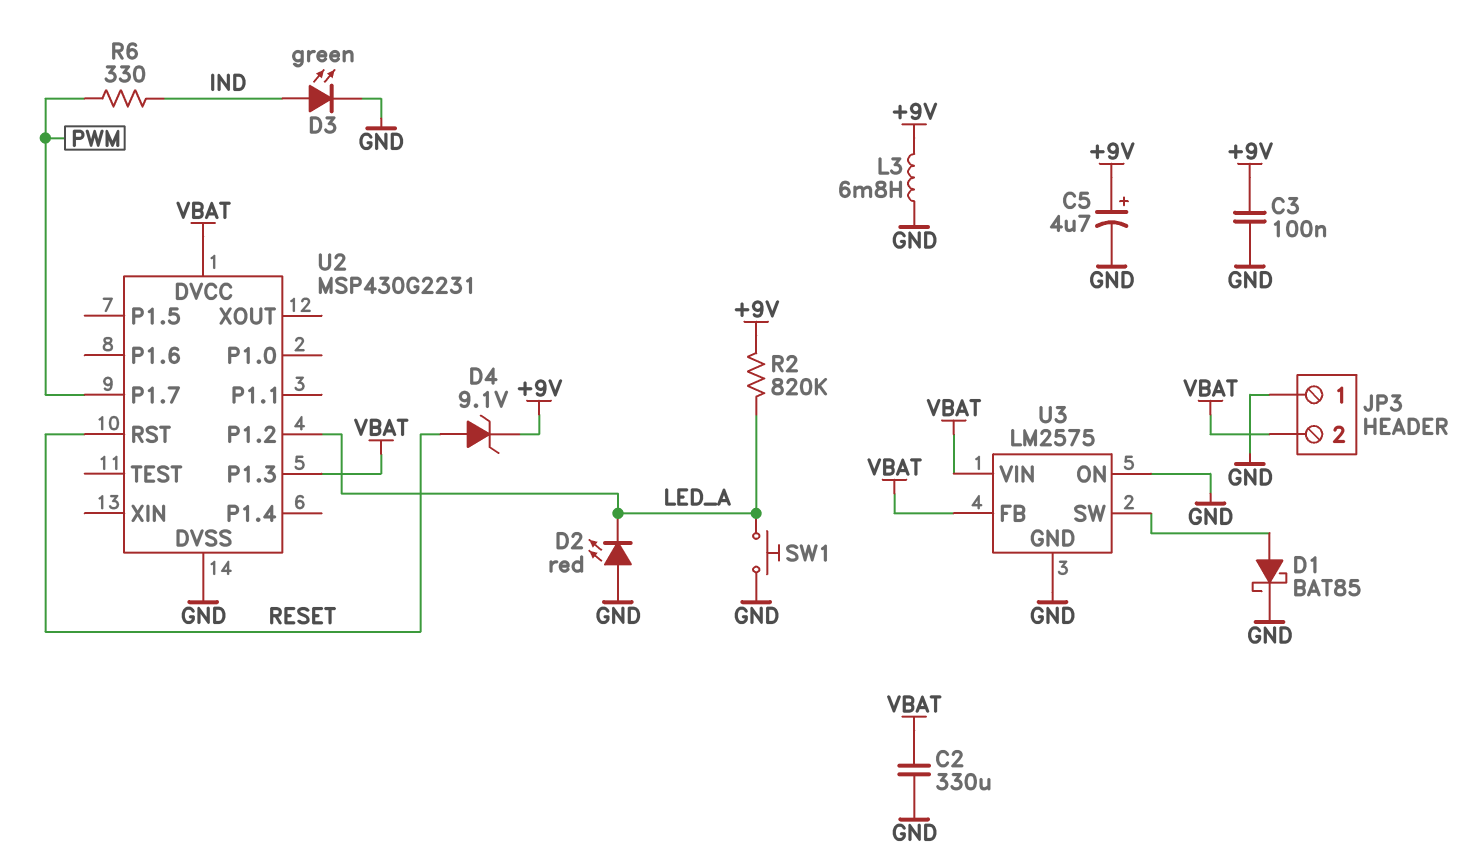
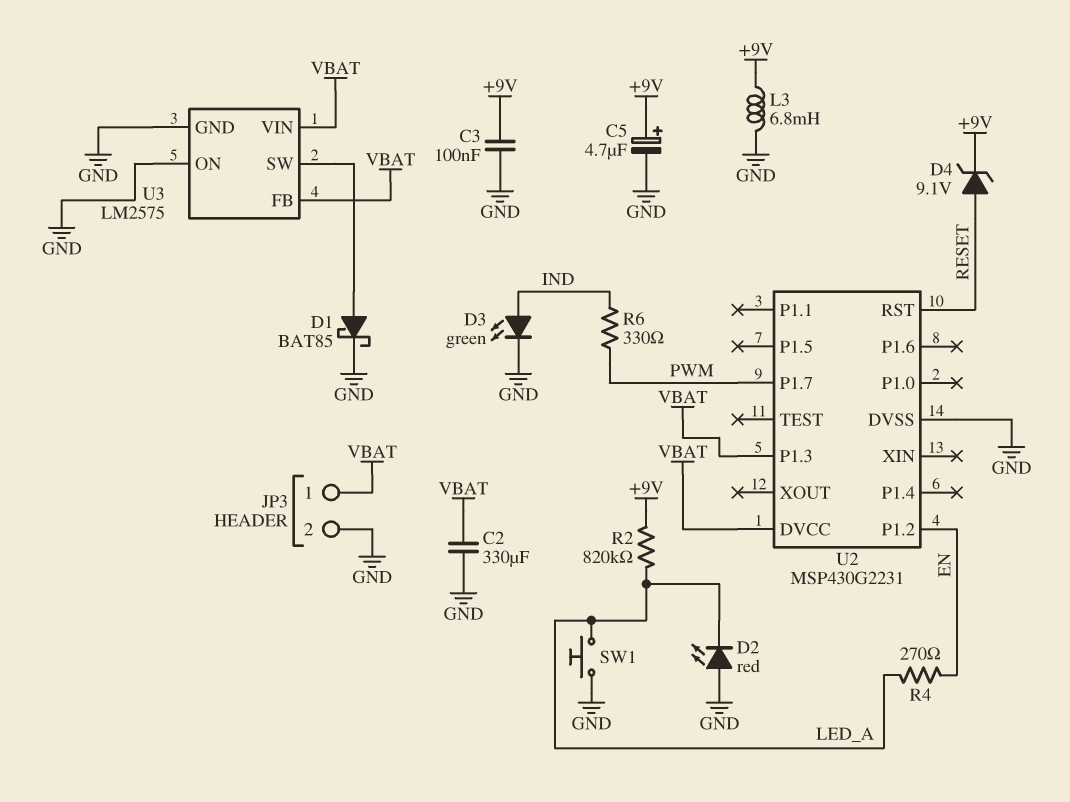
JP3 pin 1: GND -> VBAT
JP3 pin 2: VBAT -> GND
R4: none -> 270 (EN, LED_A)
U2 pin P1.2: LED_A -> EN

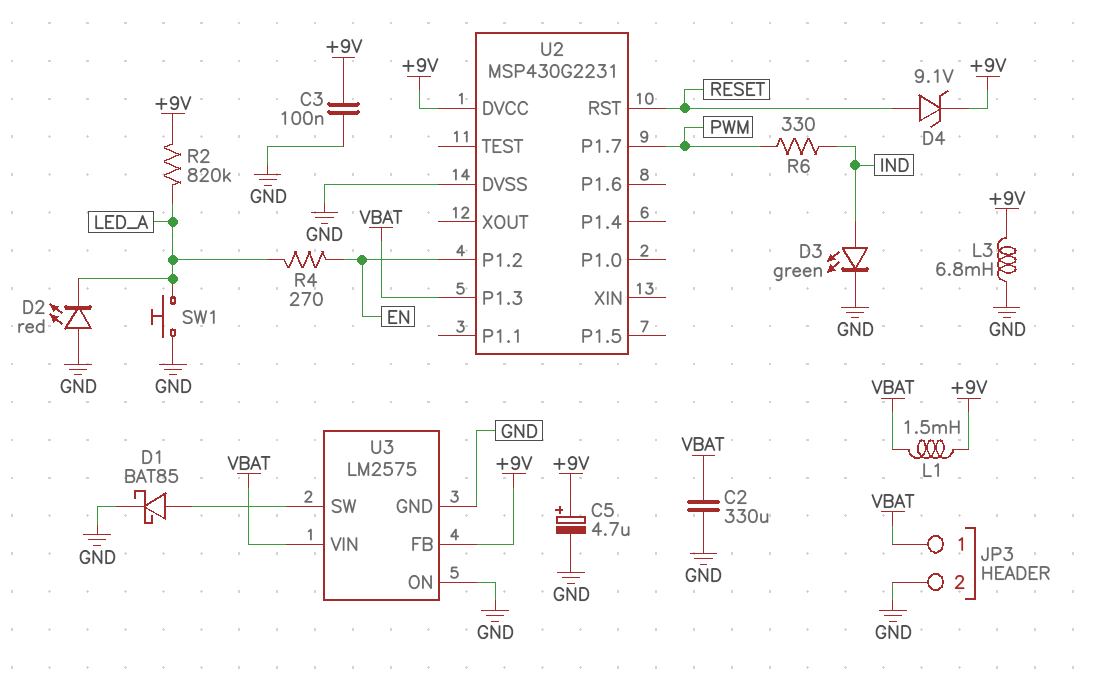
L1: none -> 1.5mH (+9V, VBAT)
U2 pin DVCC: VBAT -> +9V
U3 pin FB: VBAT -> +9V

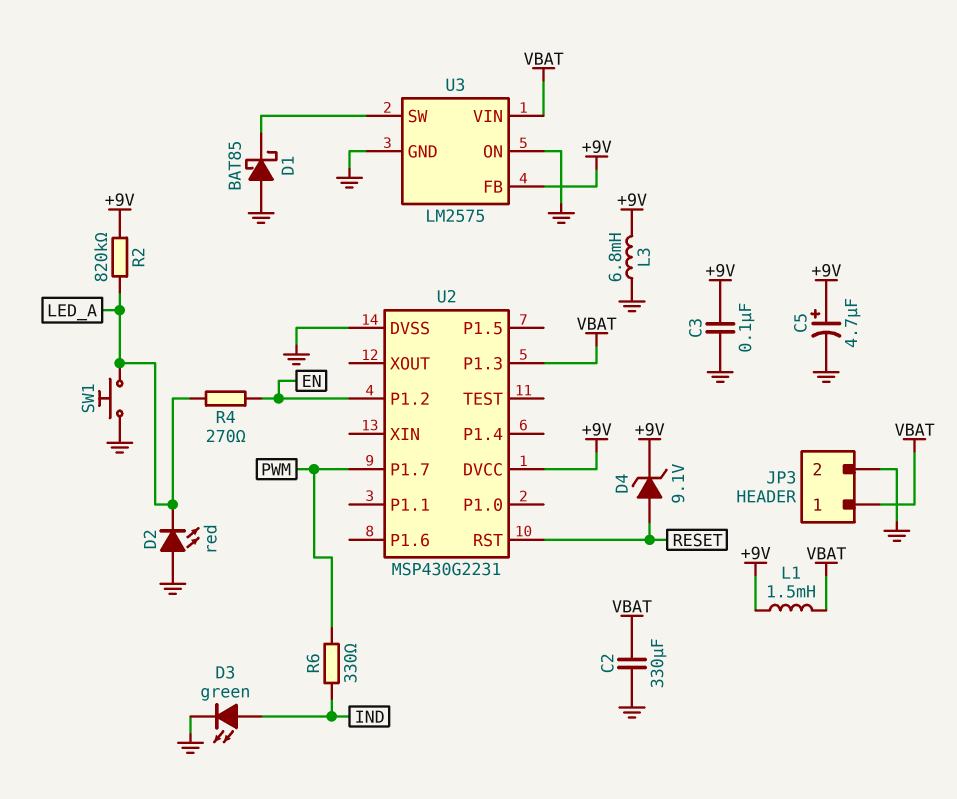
D1: schottky BAT85 (A U3/SW, K GND) -> schottky BAT85 (A GND, K U3/SW)

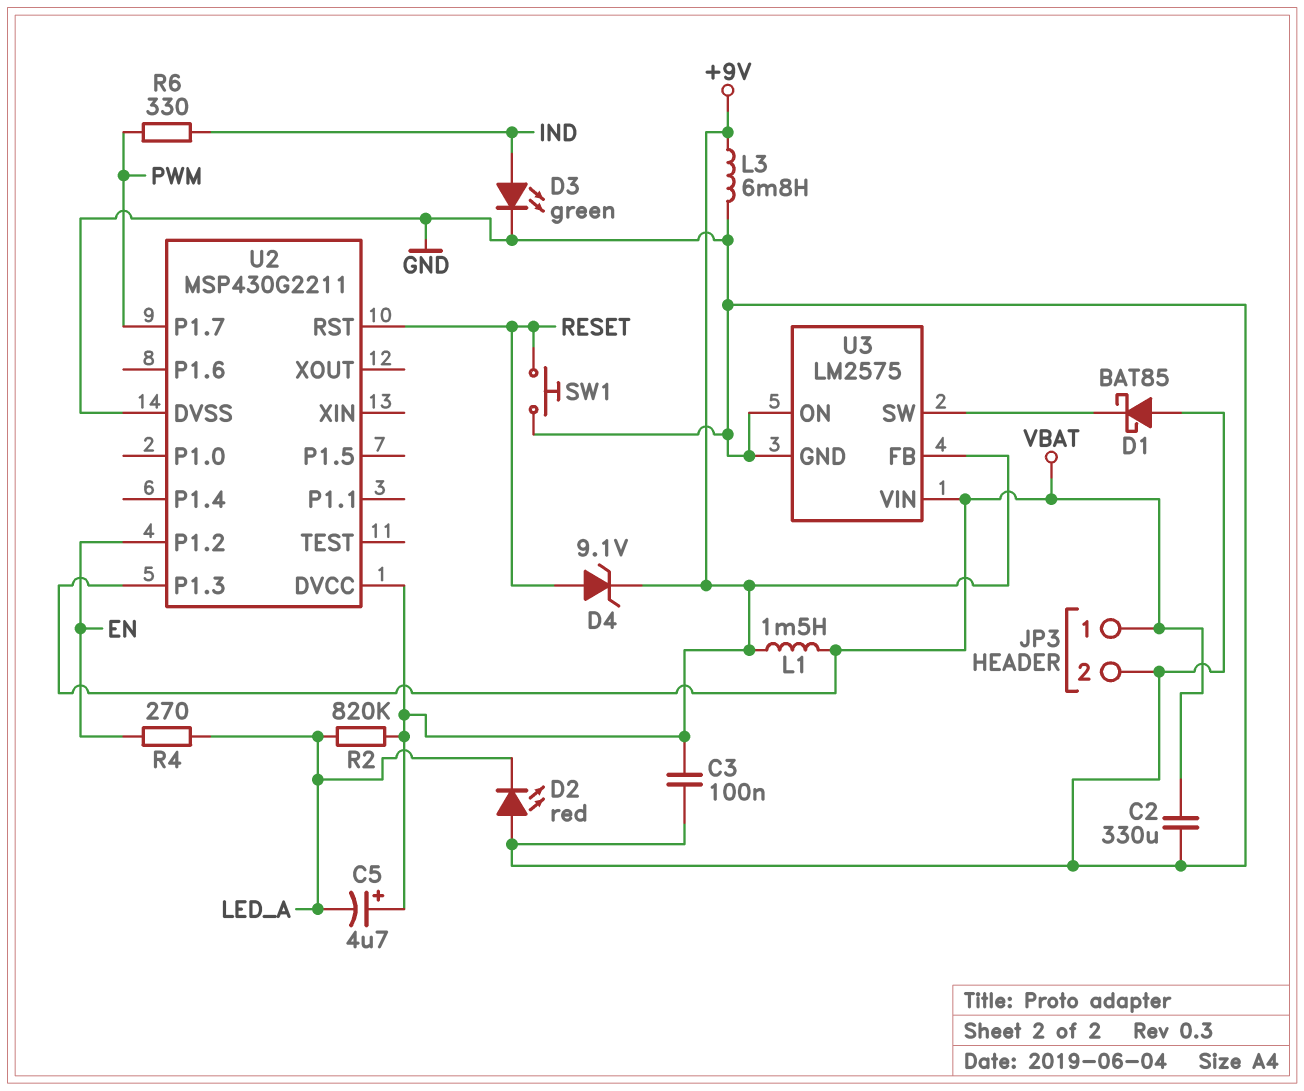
C5: 4.7uF (plus +9V, minus GND) -> 4.7uF (plus +9V, minus LED_A)
SW1: button (GND, LED_A) -> button (GND, RESET)
U2: MSP430G2231 -> MSP430G2211

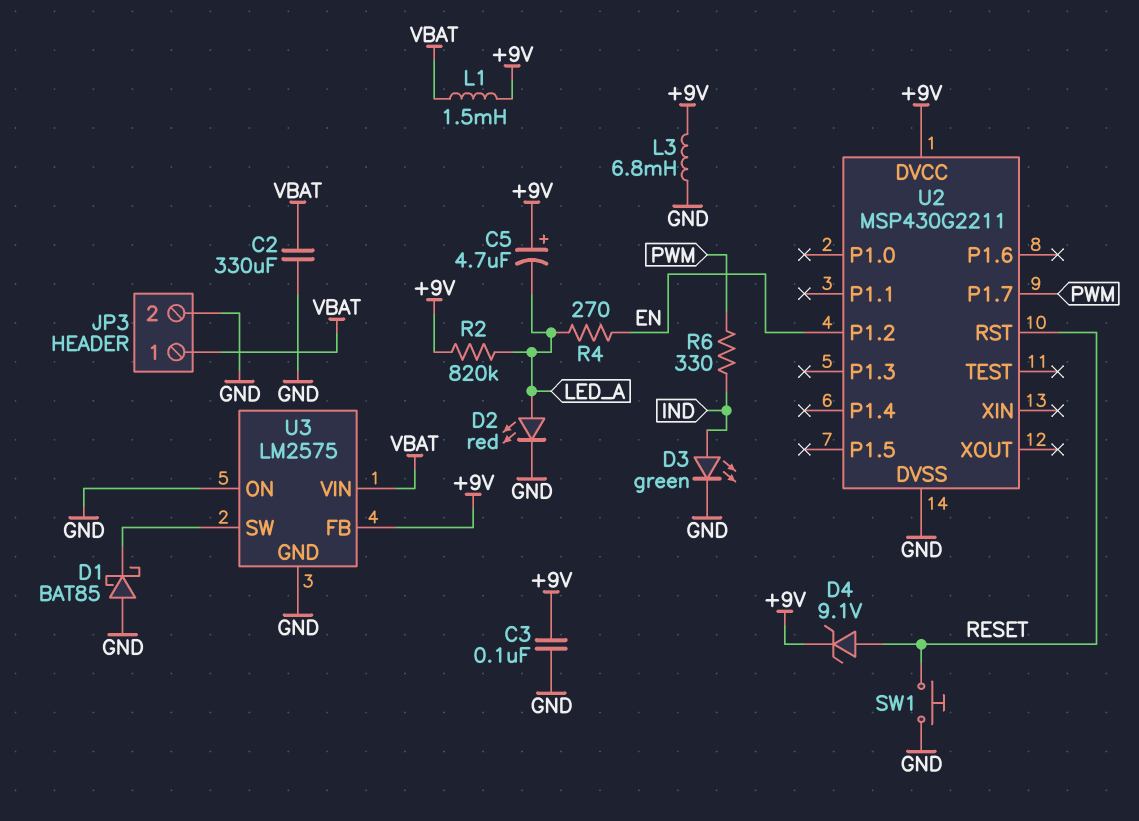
D2: LED red (A GND, K LED_A) -> LED red (A LED_A, K GND)
U2 pin P1.3: VBAT -> none

